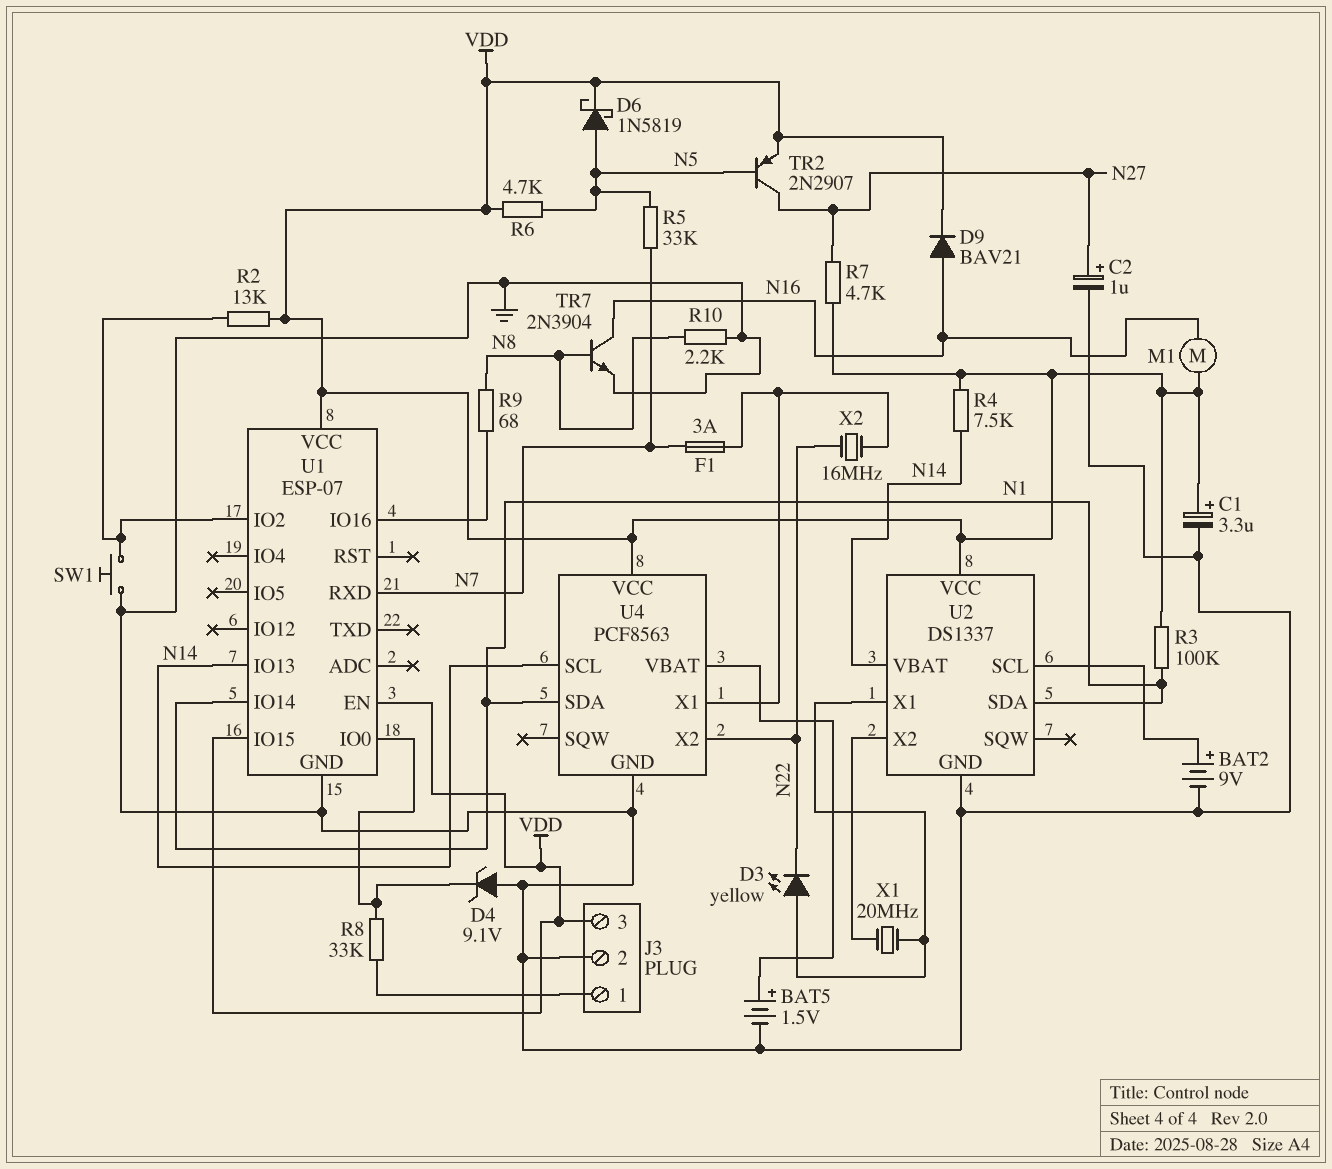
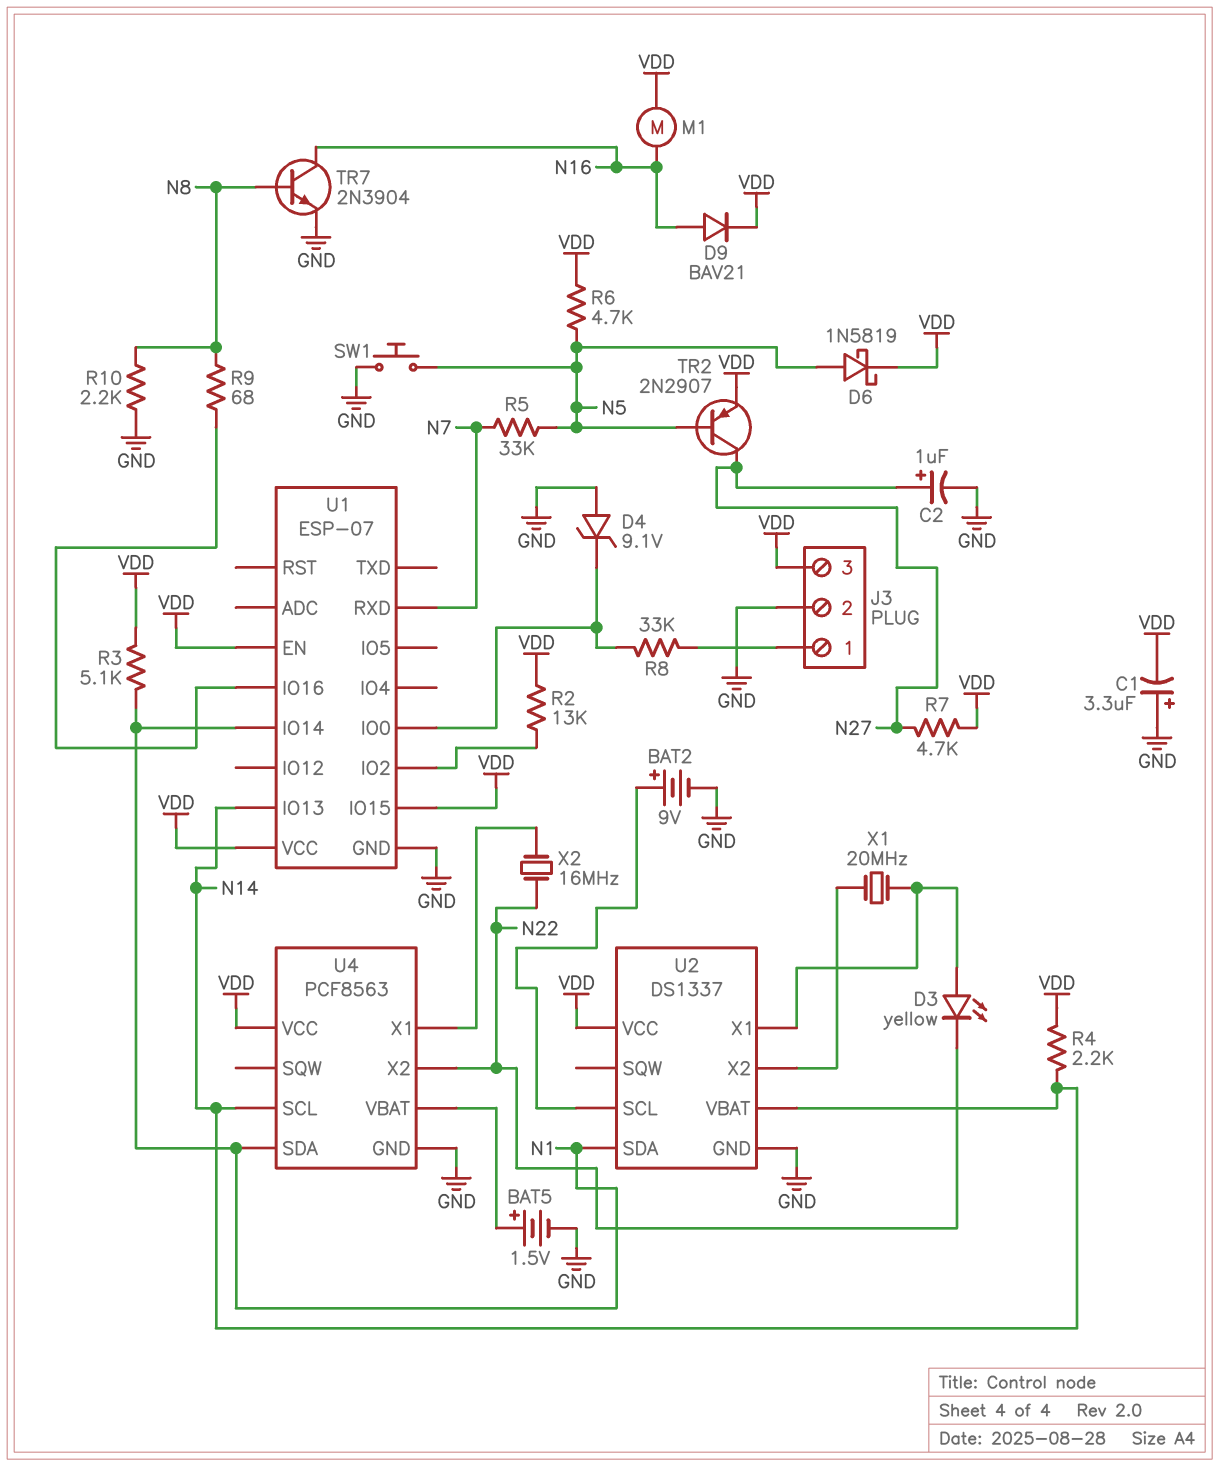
C1: 3.3uF (plus VDD, minus GND) -> 3.3uF (plus GND, minus VDD)
F1: 3A (N7, U4/X1) -> none
R3: 100k (N1, VDD) -> 5.1k (N1, VDD)
R4: 7.5k (N14, VDD) -> 2.2k (N14, VDD)
SW1: button (GND, U1/IO2) -> button (GND, N5)

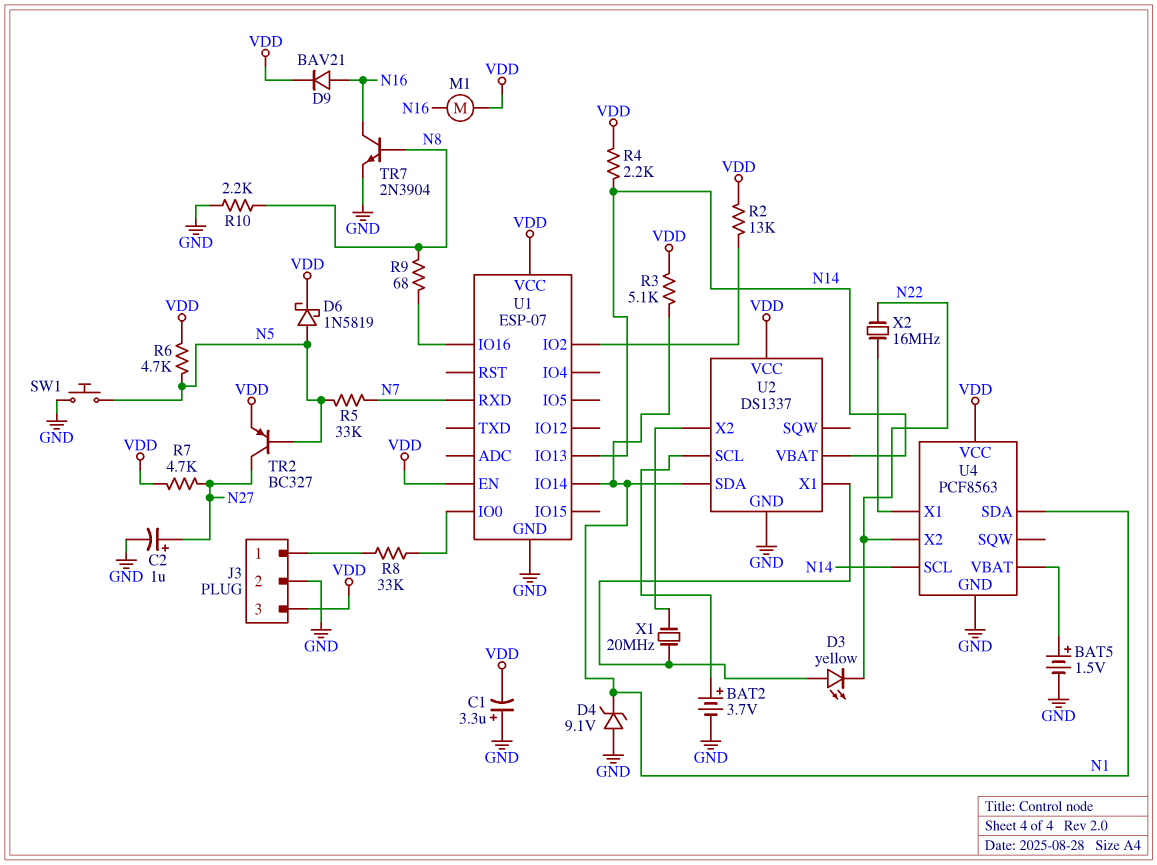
BAT2: 9V (plus U2/SCL, minus GND) -> 3.7V (plus U2/SCL, minus GND)
D4: zener 9.1V (A GND, K U1/IO0) -> zener 9.1V (A GND, K N1)
TR2: PNP 2N2907 (B N5, C N27, E VDD) -> PNP BC327 (B N5, C N27, E VDD)
U1 pin IO15: VDD -> none

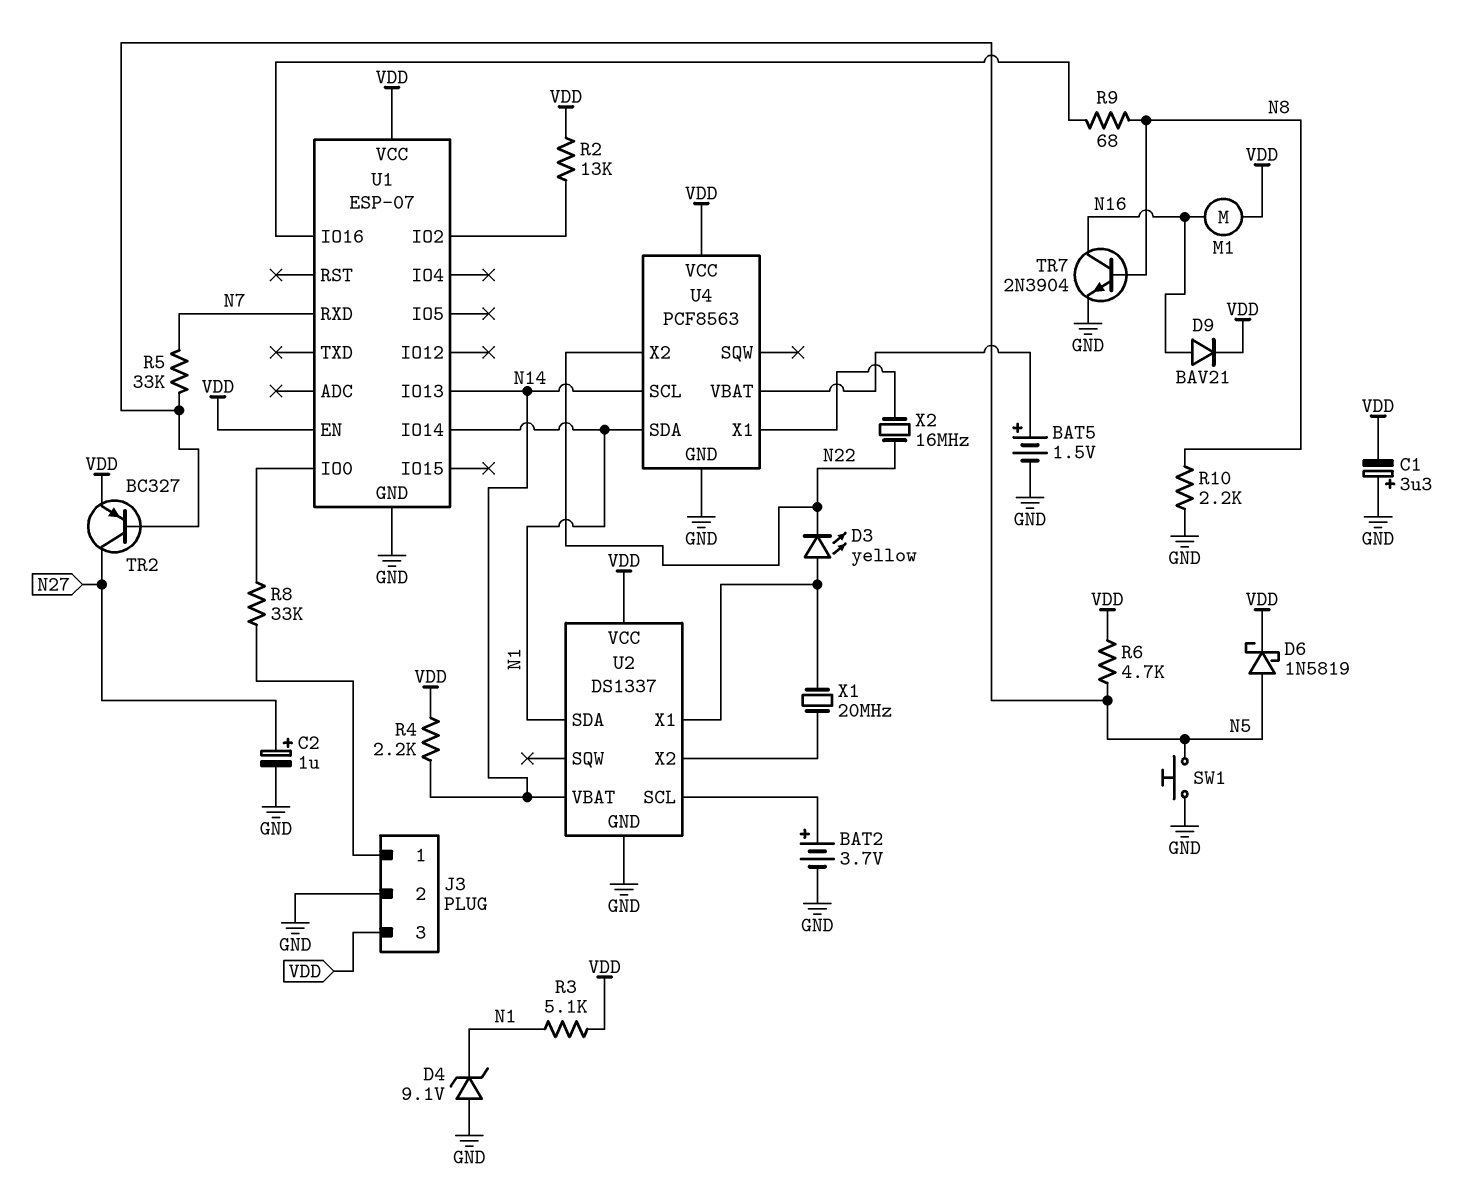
R7: 4.7k (N27, VDD) -> none

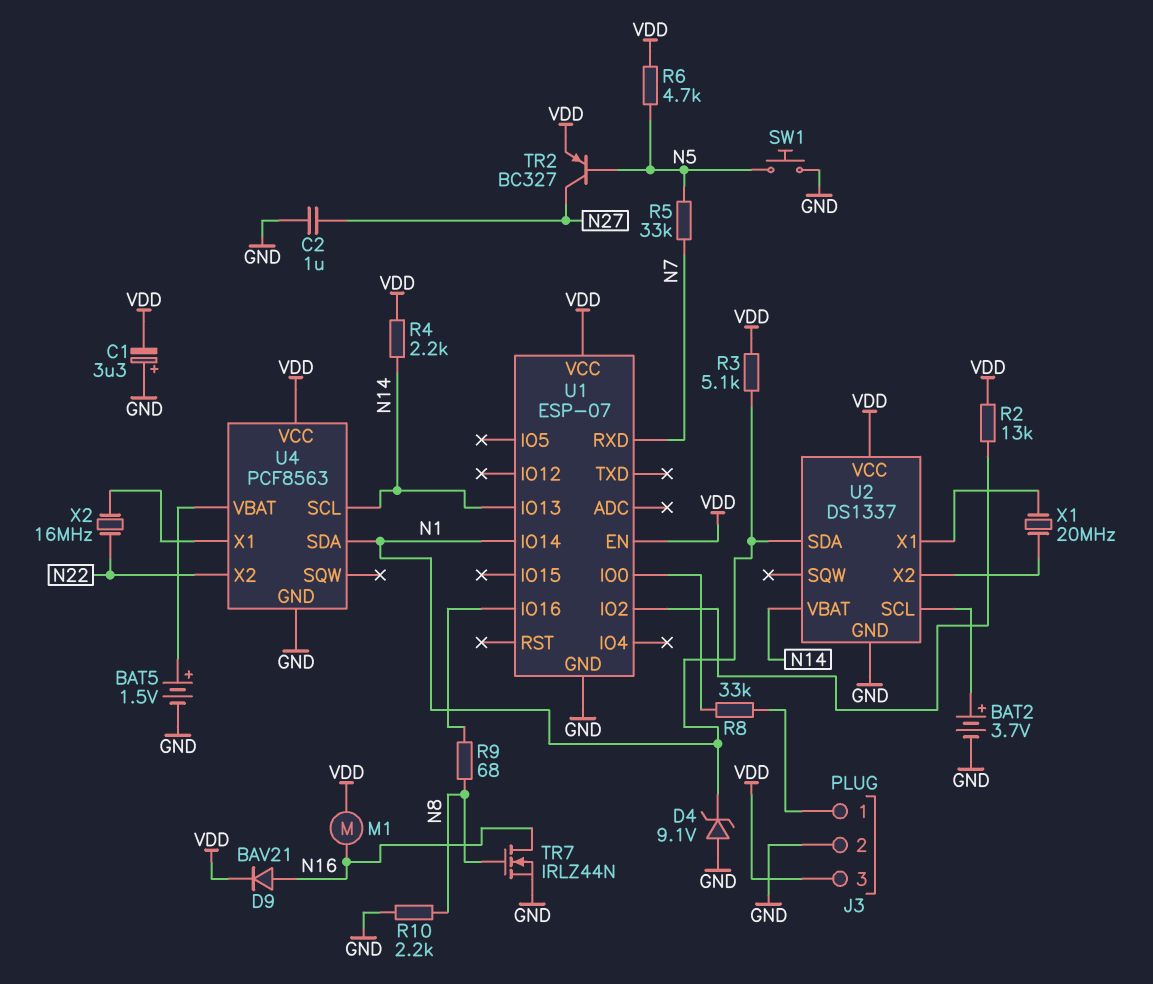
C2: 1uF (plus N27, minus GND) -> 1uF (GND, N27)
D3: LED yellow (A U2/X1, K N22) -> none
D6: schottky 1N5819 (A N5, K VDD) -> none
TR7: NPN 2N3904 (B N8, C N16, E GND) -> NMOS IRLZ44N (G N8, D N16, S GND)

